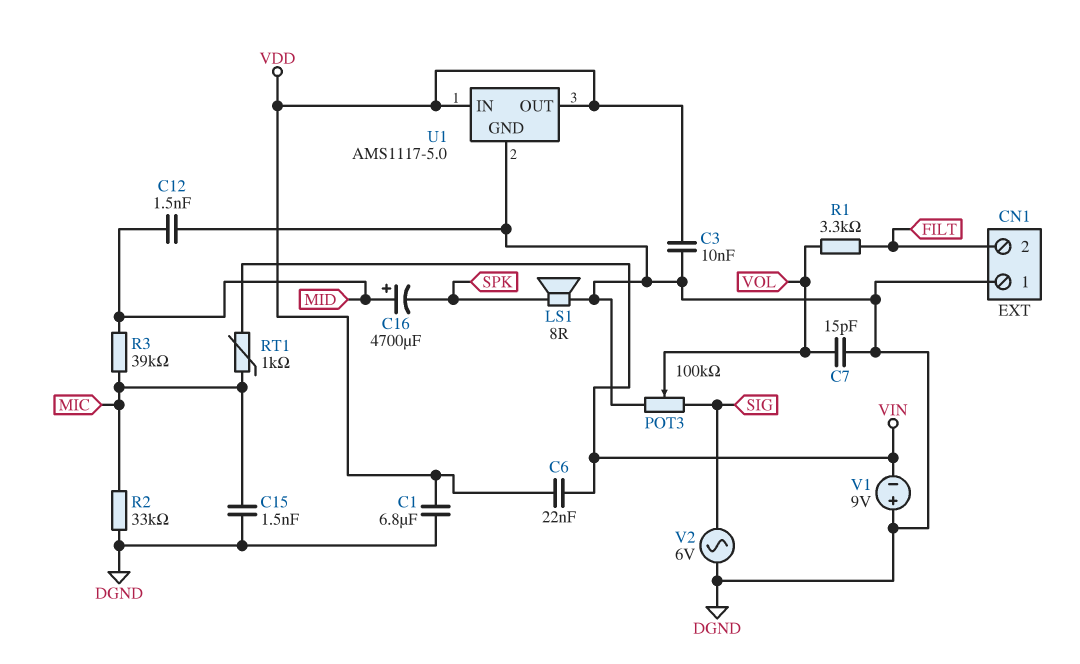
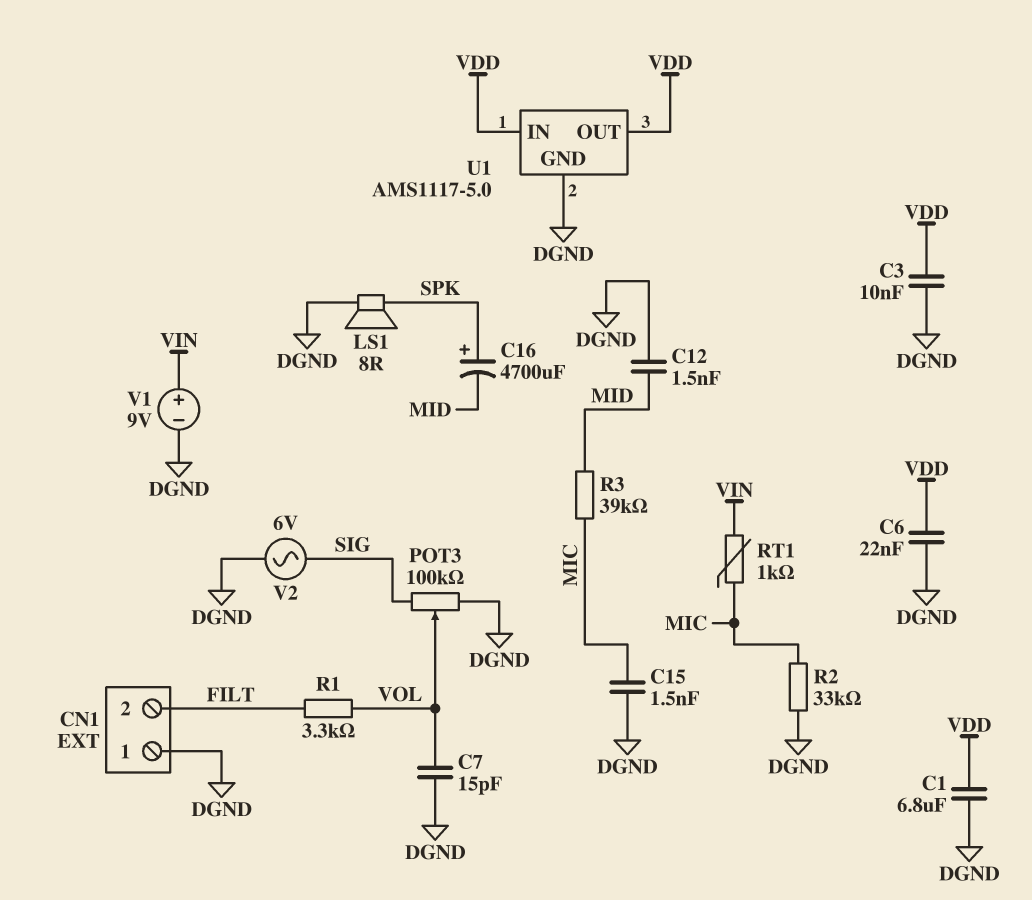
C6: 22nF (VDD, VIN) -> 22nF (DGND, VDD)
C16: 4700uF (plus MID, minus SPK) -> 4700uF (plus SPK, minus MID)
V1: 9V (plus DGND, minus VIN) -> 9V (plus VIN, minus DGND)

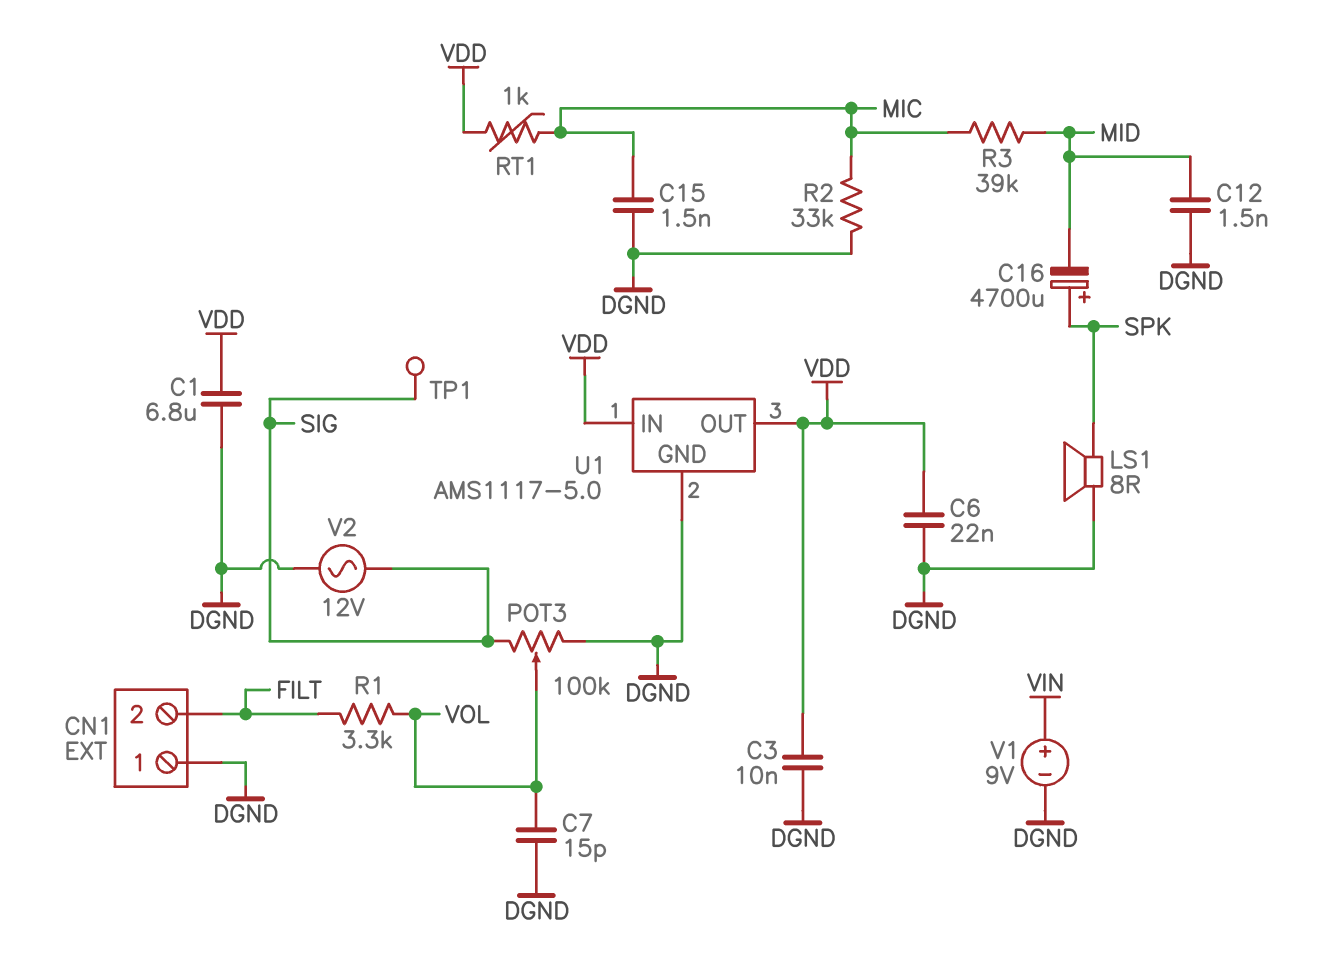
RT1: 1k (MIC, VIN) -> 1k (MIC, VDD)
TP1: none -> test point (SIG)
V2: AC 6V (DGND, SIG) -> AC 12V (DGND, SIG)

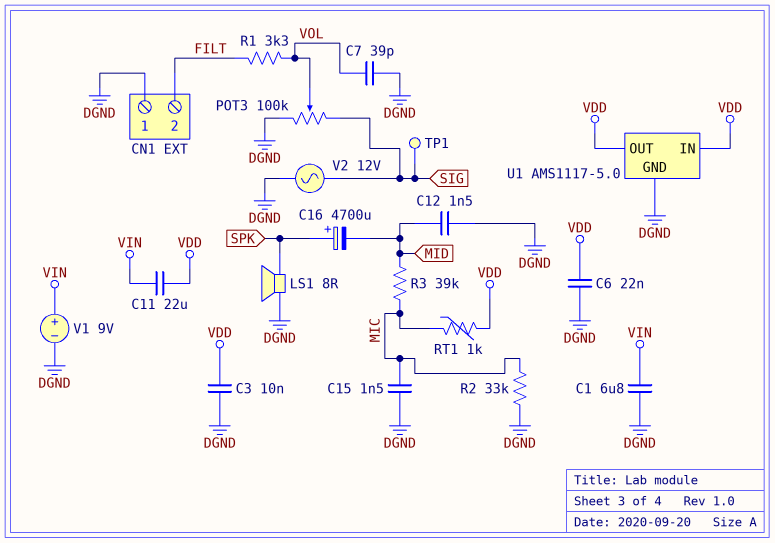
C1: 6.8uF (DGND, VDD) -> 6.8uF (DGND, VIN)
C7: 15pF (DGND, VOL) -> 39pF (DGND, VOL)
C11: none -> 22uF (VDD, VIN)

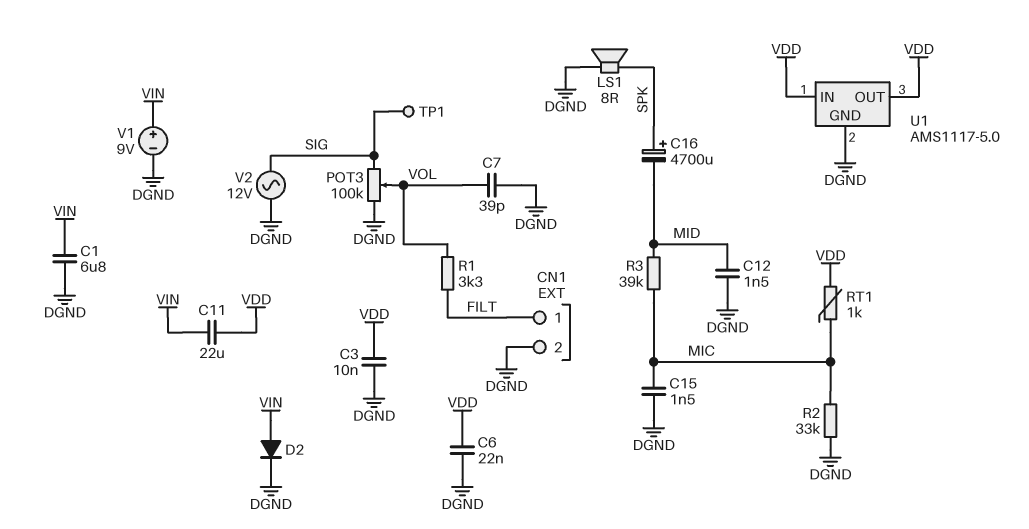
CN1 pin 1: DGND -> FILT
CN1 pin 2: FILT -> DGND
D2: none -> diode (A VIN, K DGND)

